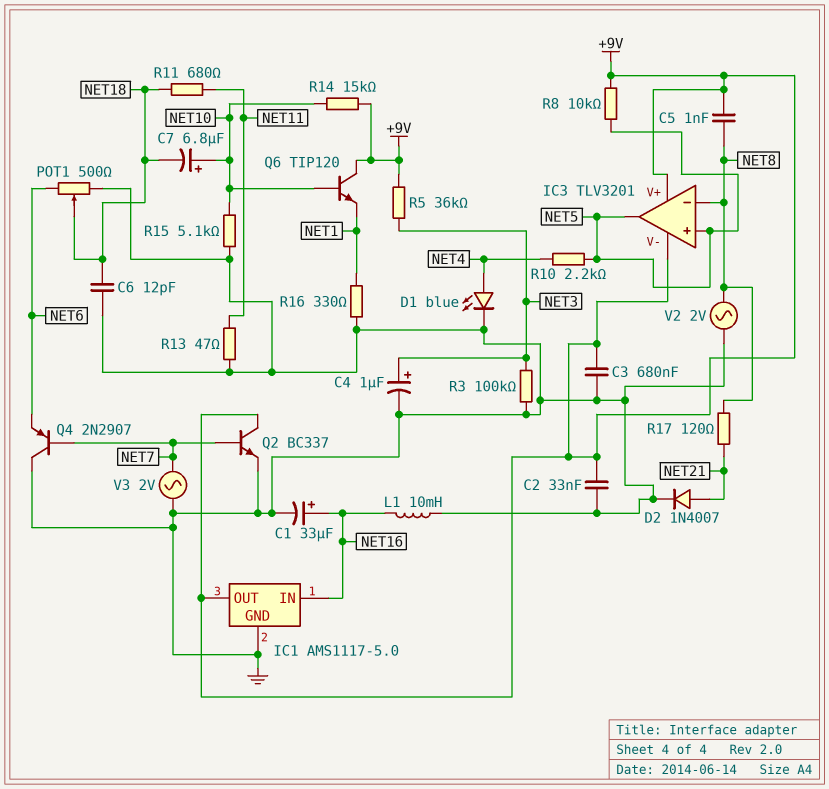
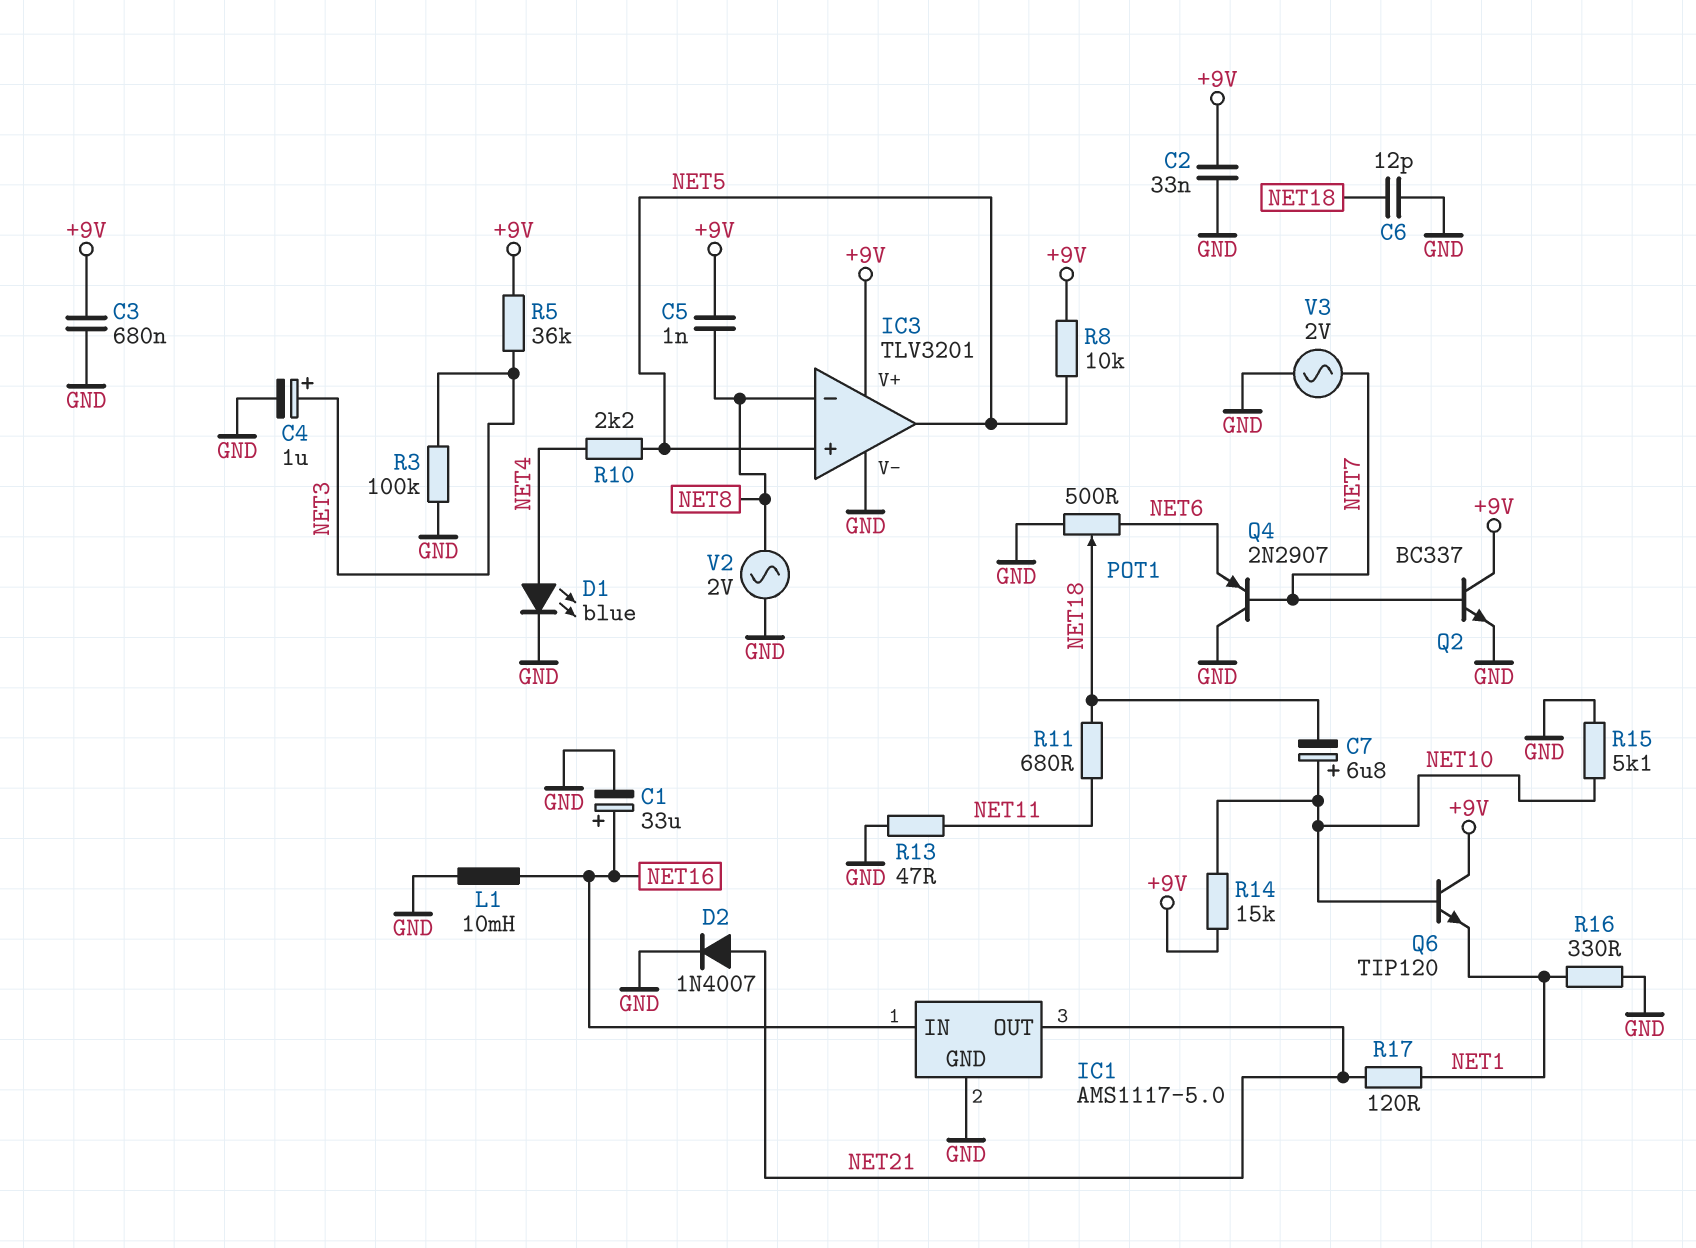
IC1 pin OUT: +9V -> NET21
IC3 pin V-: +9V -> GND
R17: 120 (NET8, NET21) -> 120 (NET1, NET21)

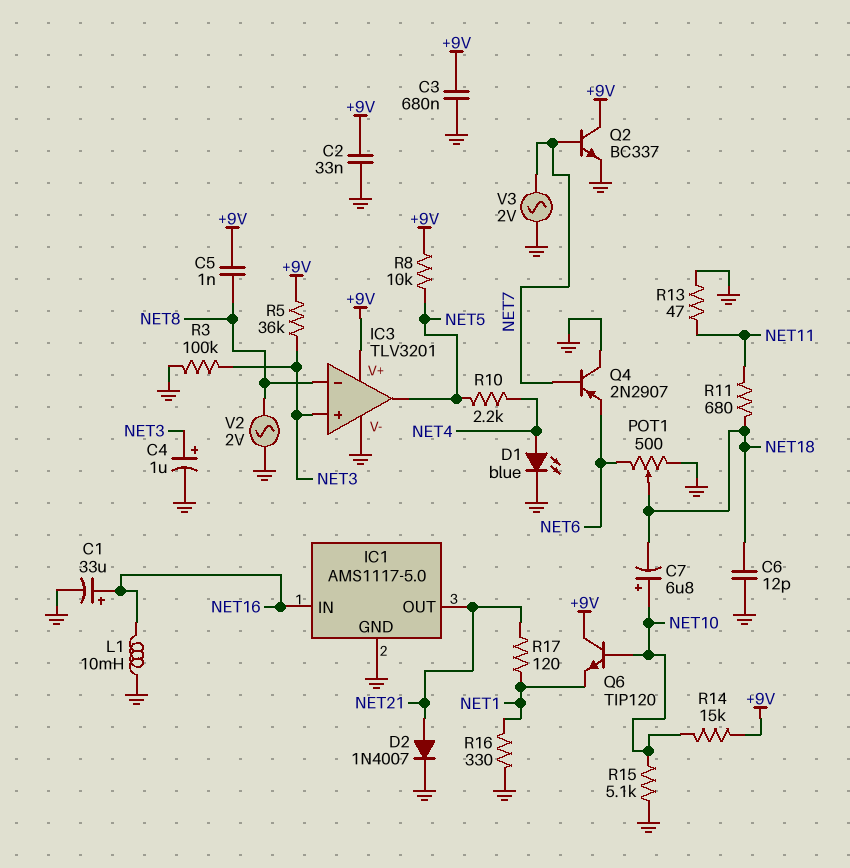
IC3 pin in+: NET5 -> NET3

